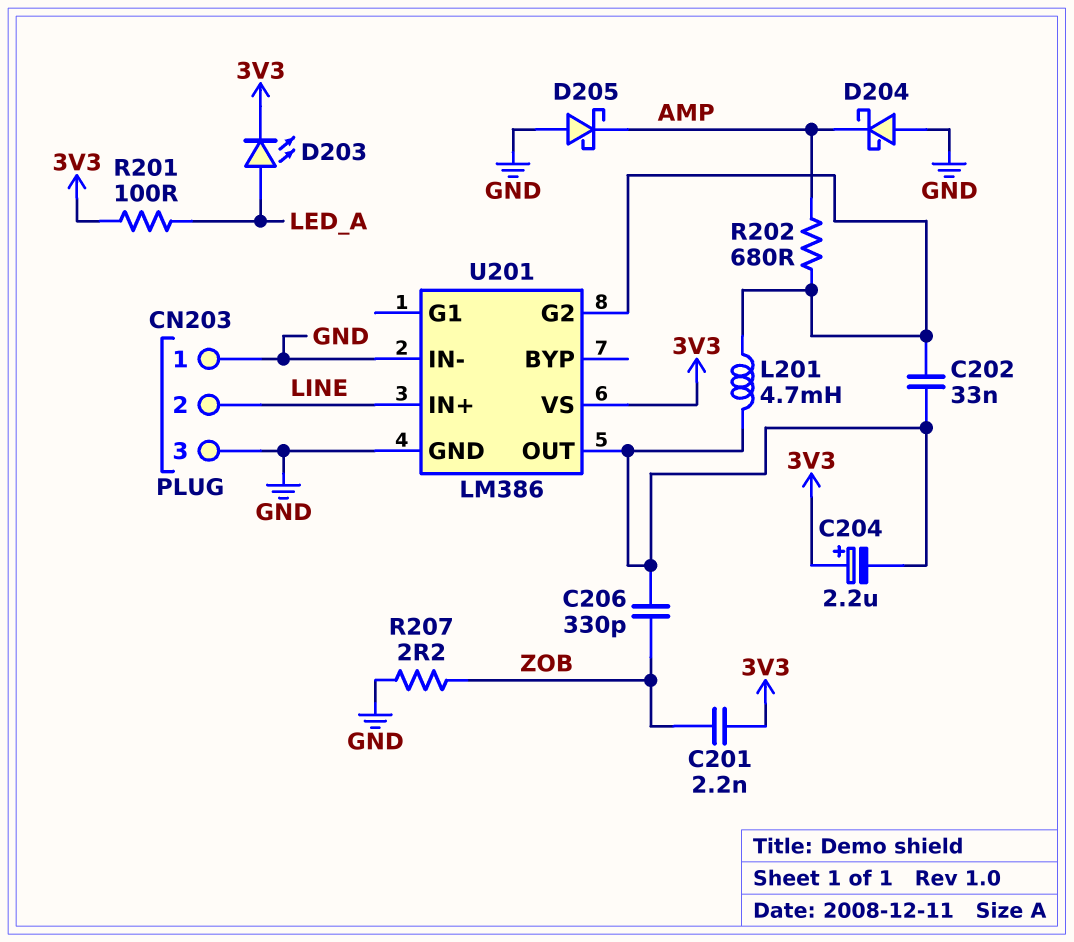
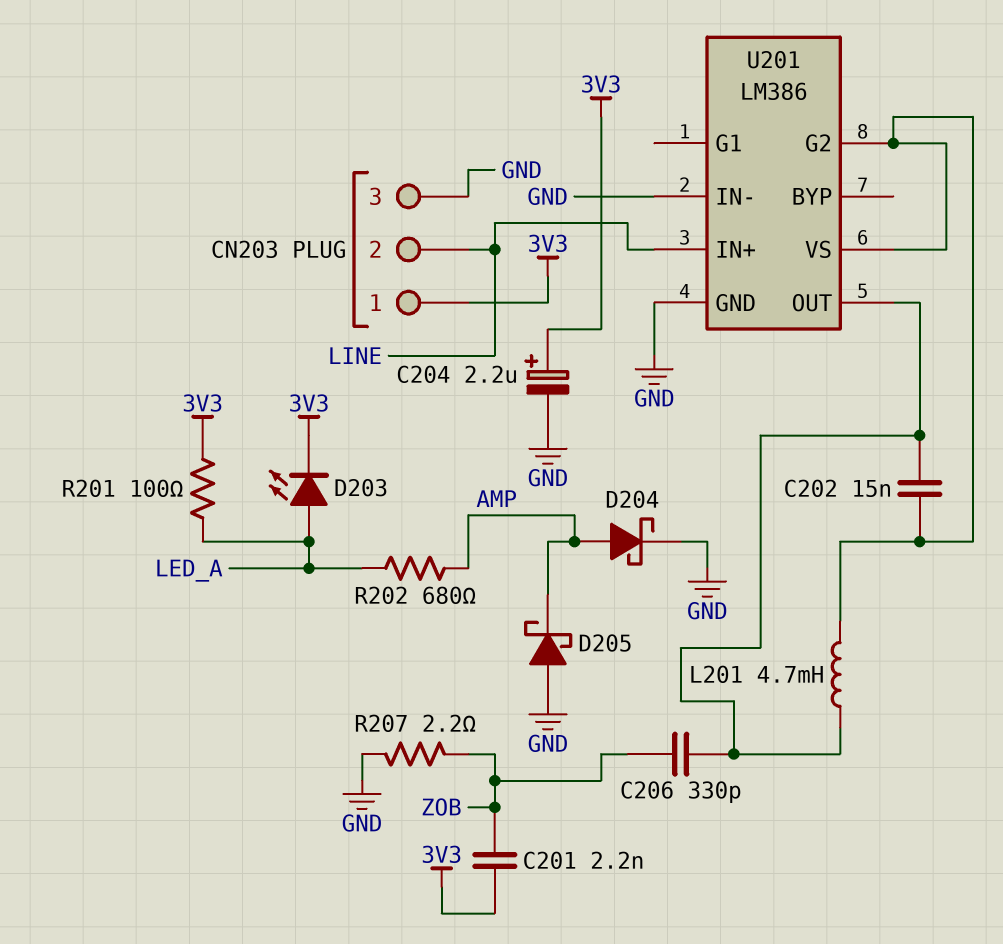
C202: 33nF (U201/G2, U201/OUT) -> 15nF (U201/G2, U201/OUT)
C204: 2.2uF (plus 3V3, minus U201/OUT) -> 2.2uF (plus 3V3, minus GND)
CN203 pin 1: GND -> 3V3
D204: schottky (A GND, K AMP) -> schottky (A AMP, K GND)
R202: 680 (AMP, U201/G2) -> 680 (AMP, LED_A)
U201 pin VS: 3V3 -> U201/G2

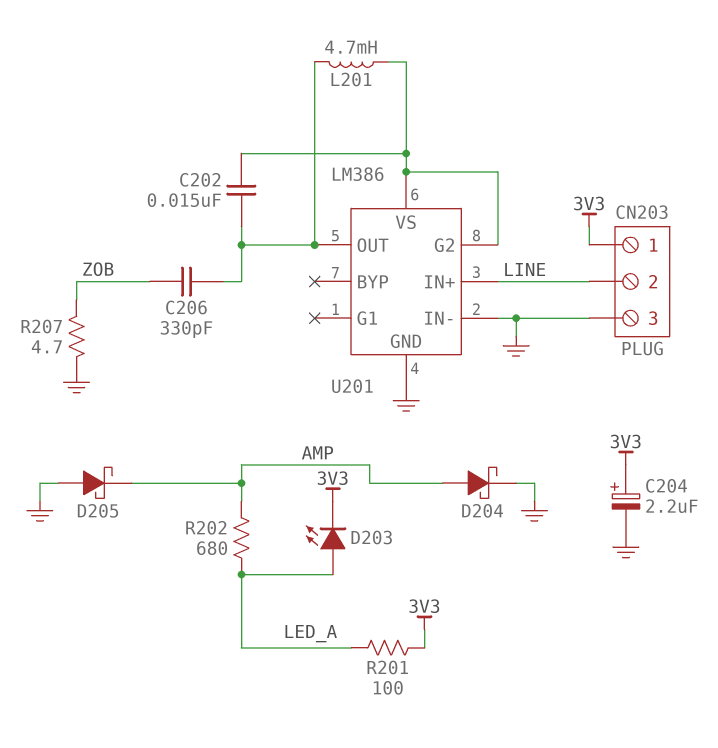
C201: 2.2nF (3V3, ZOB) -> none
R207: 2.2 (GND, ZOB) -> 4.7 (GND, ZOB)

